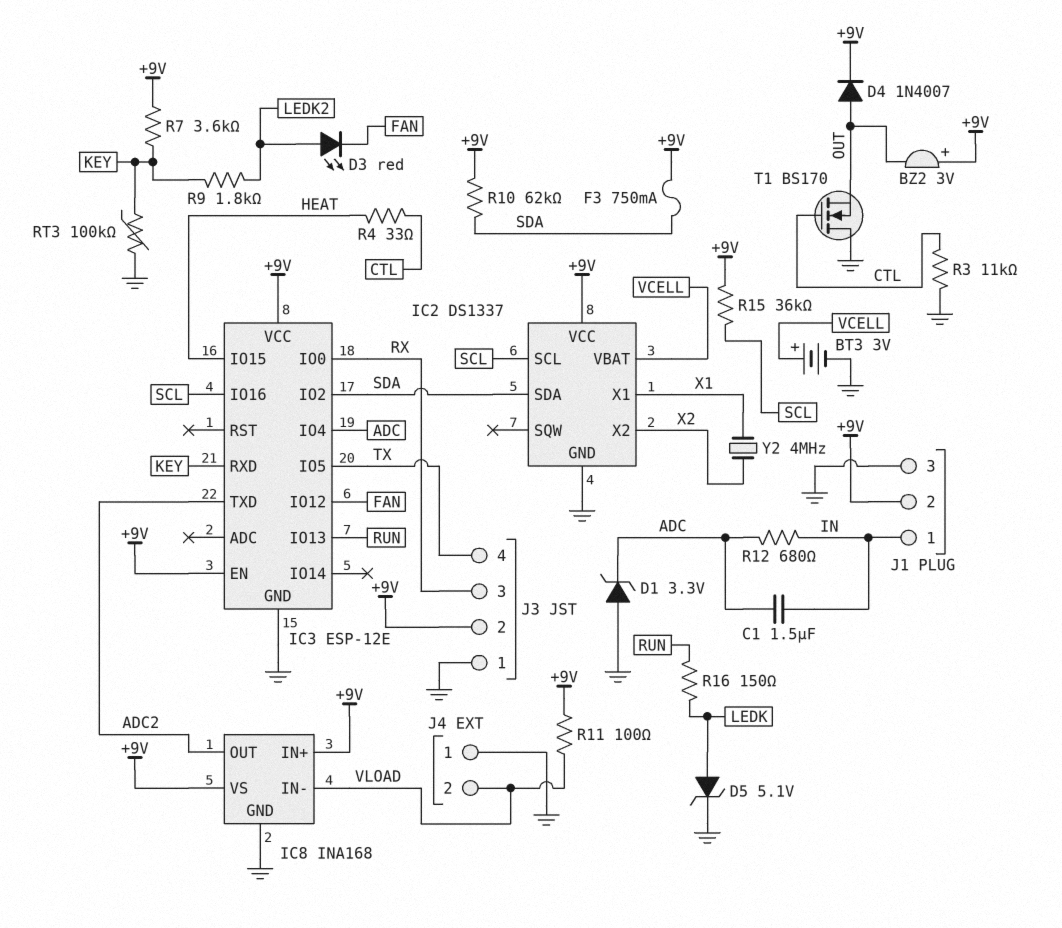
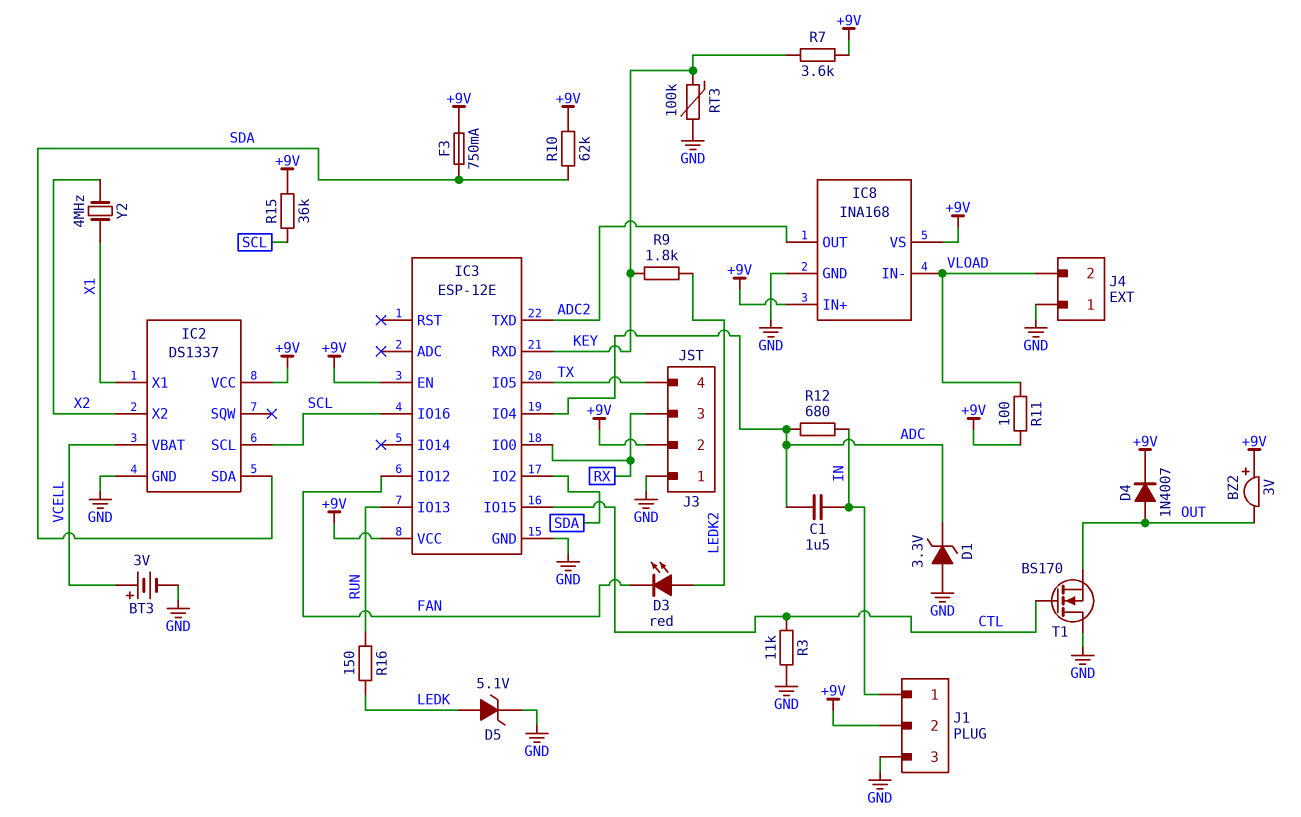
IC3 pin IO15: HEAT -> CTL
R4: 33 (CTL, HEAT) -> none

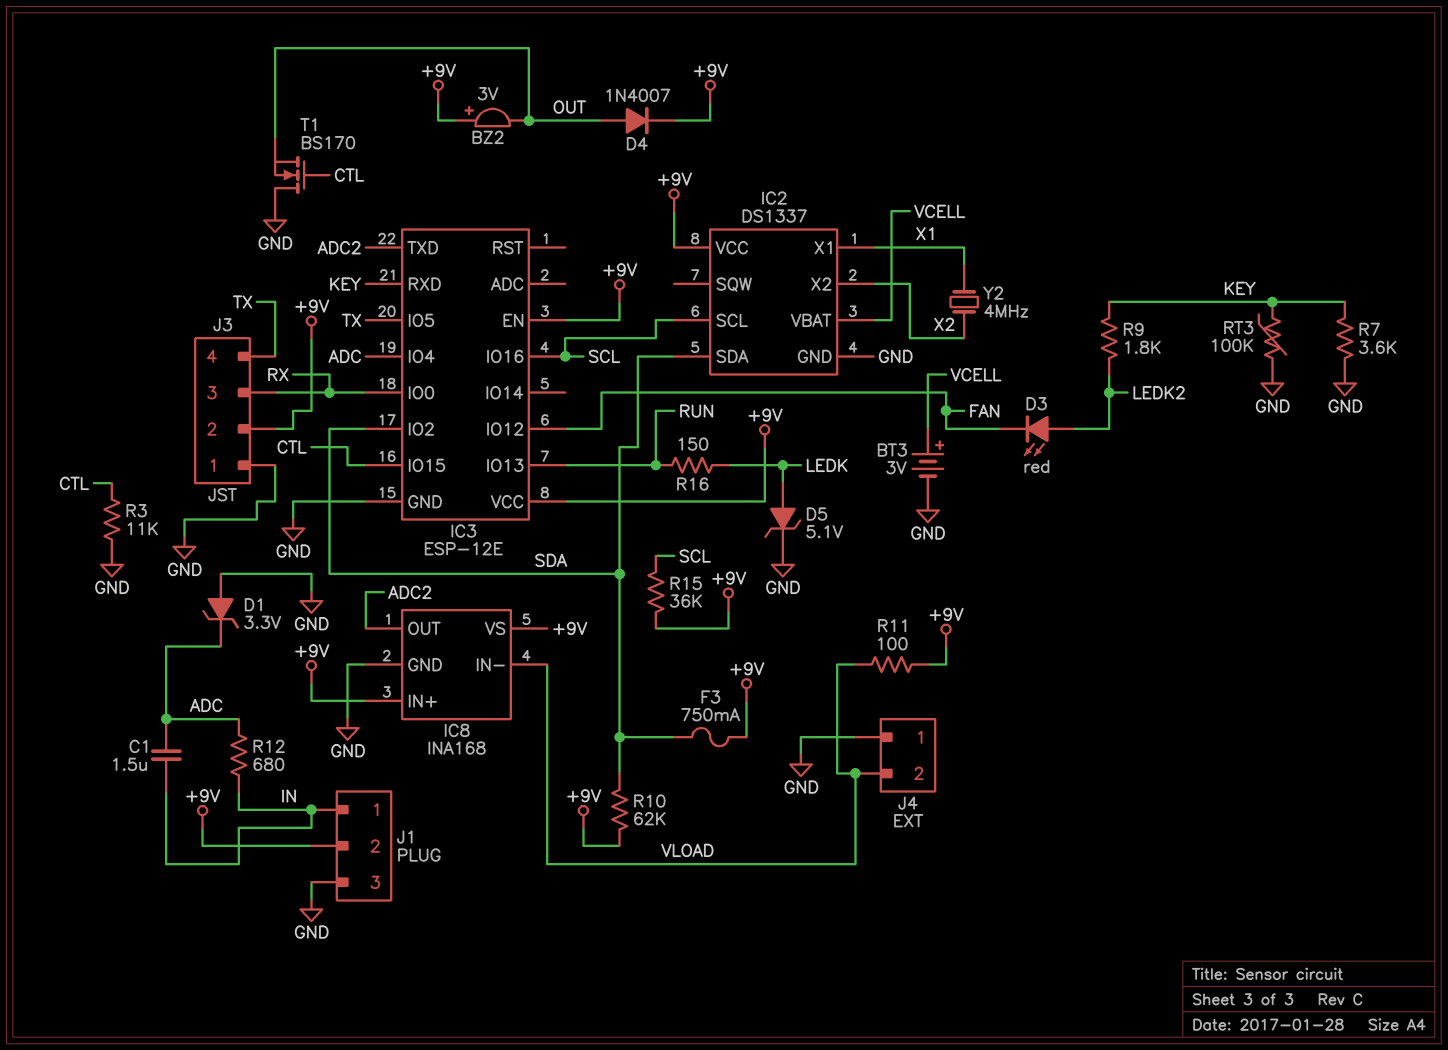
R7: 3.6k (+9V, KEY) -> 3.6k (GND, KEY)

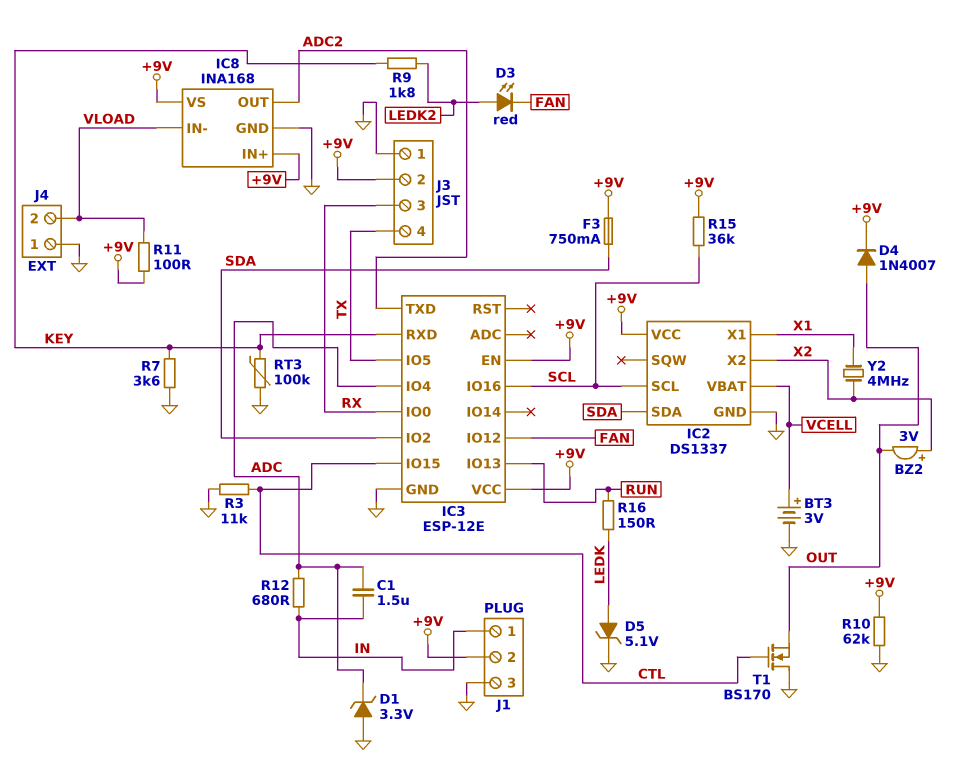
BZ2: buzzer 3V (plus +9V, minus OUT) -> buzzer 3V (plus X2, minus OUT)
R10: 62k (+9V, SDA) -> 62k (+9V, GND)

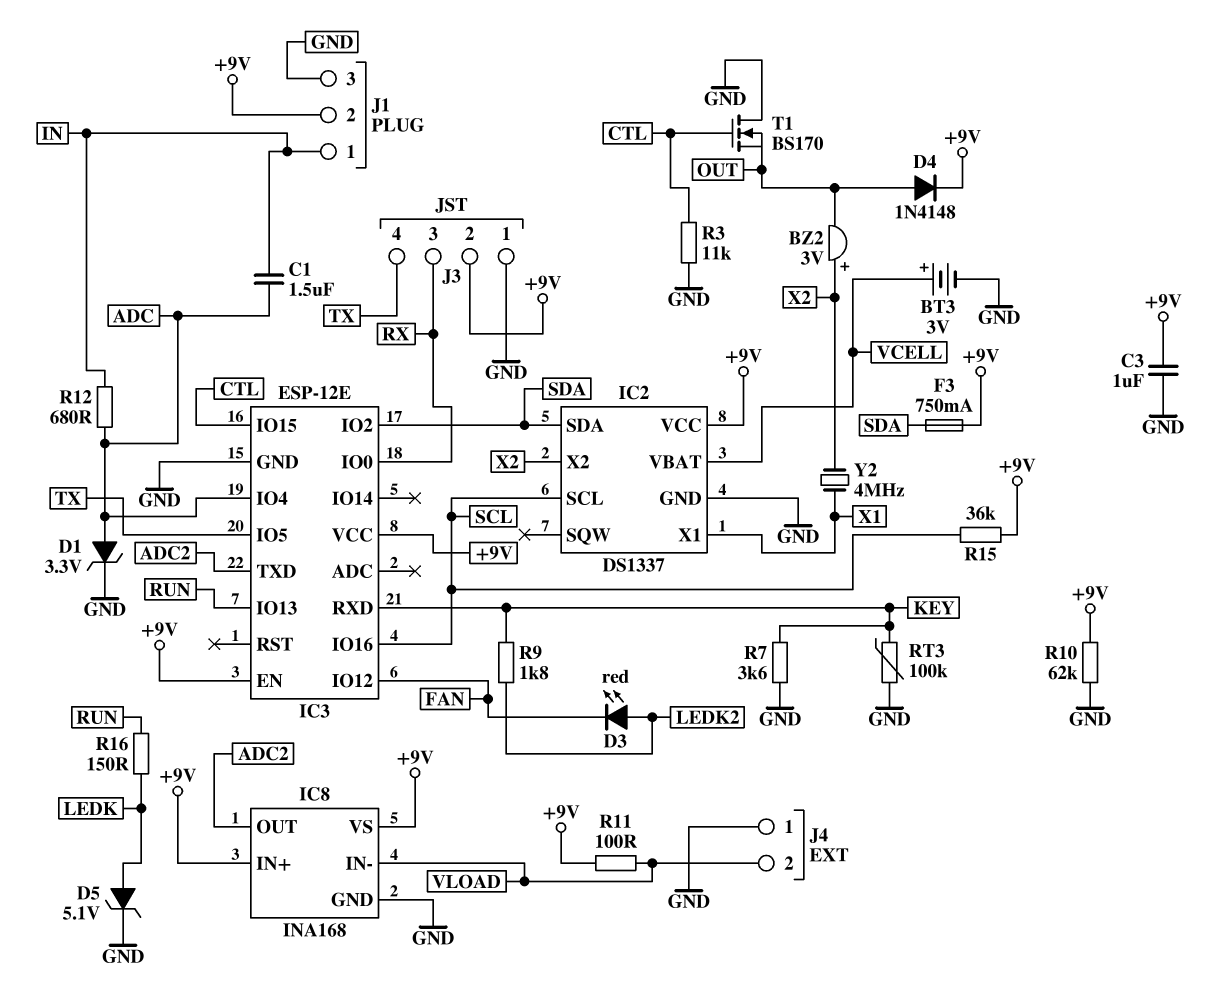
C3: none -> 1uF (+9V, GND)
D1: zener 3.3V (A GND, K ADC) -> zener 3.3V (A ADC, K GND)
D4: diode 1N4007 (A OUT, K +9V) -> diode 1N4148 (A OUT, K +9V)

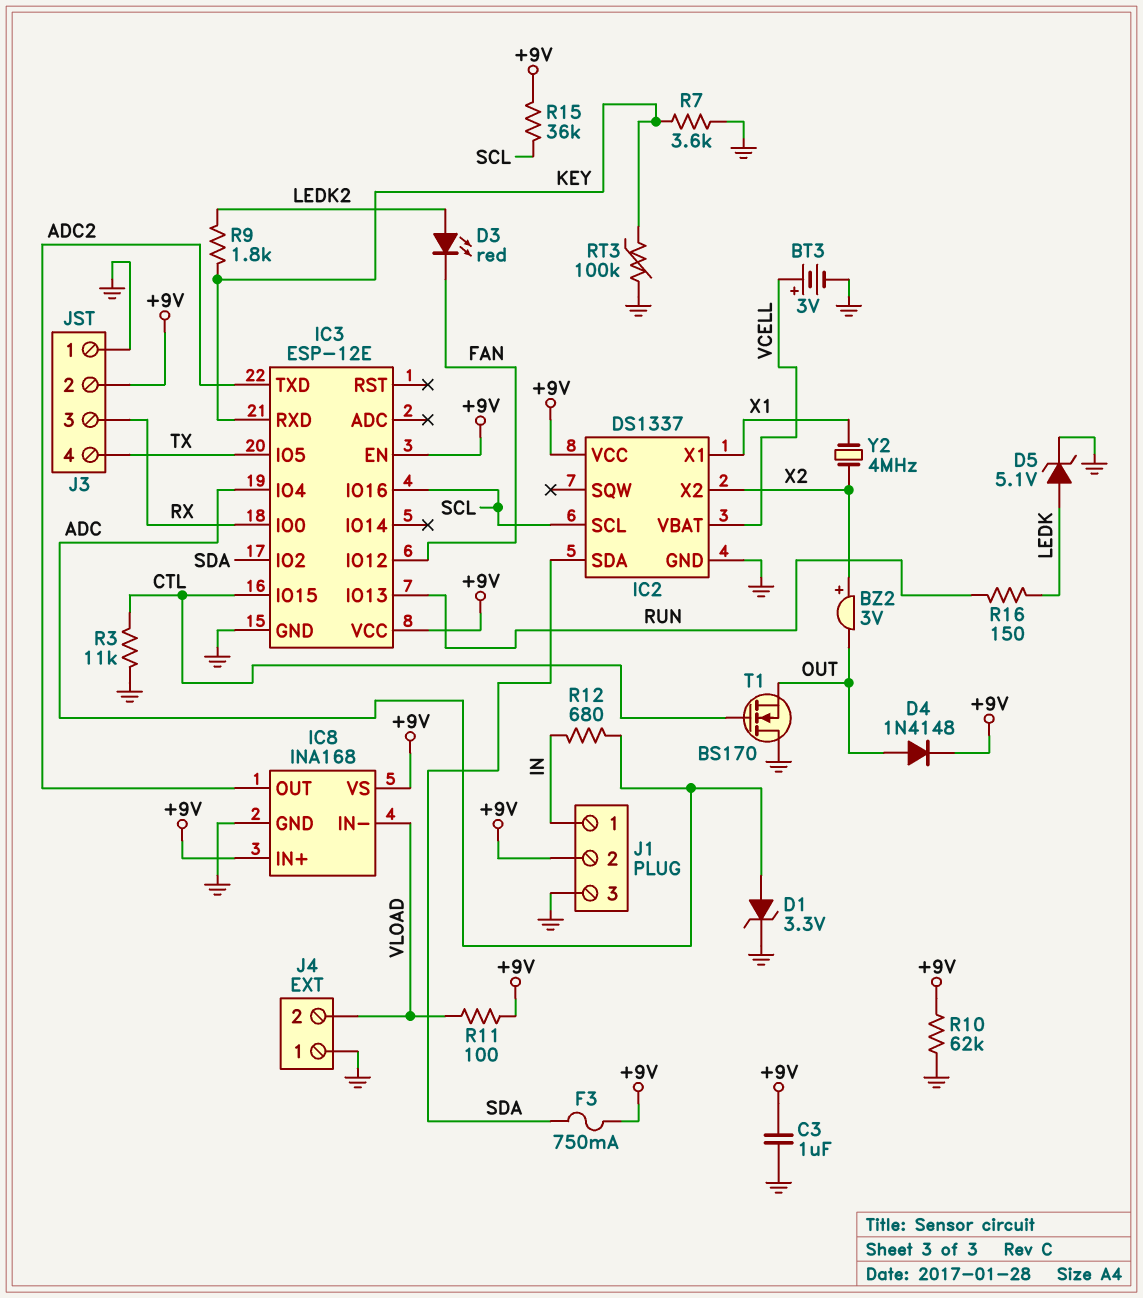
C1: 1.5uF (ADC, IN) -> none

